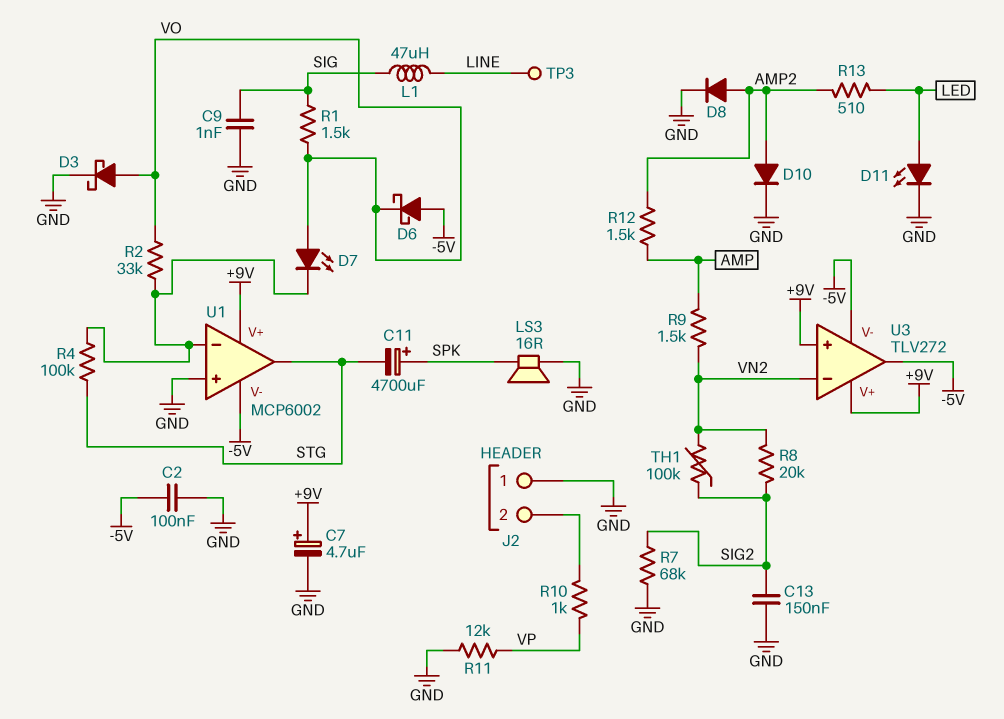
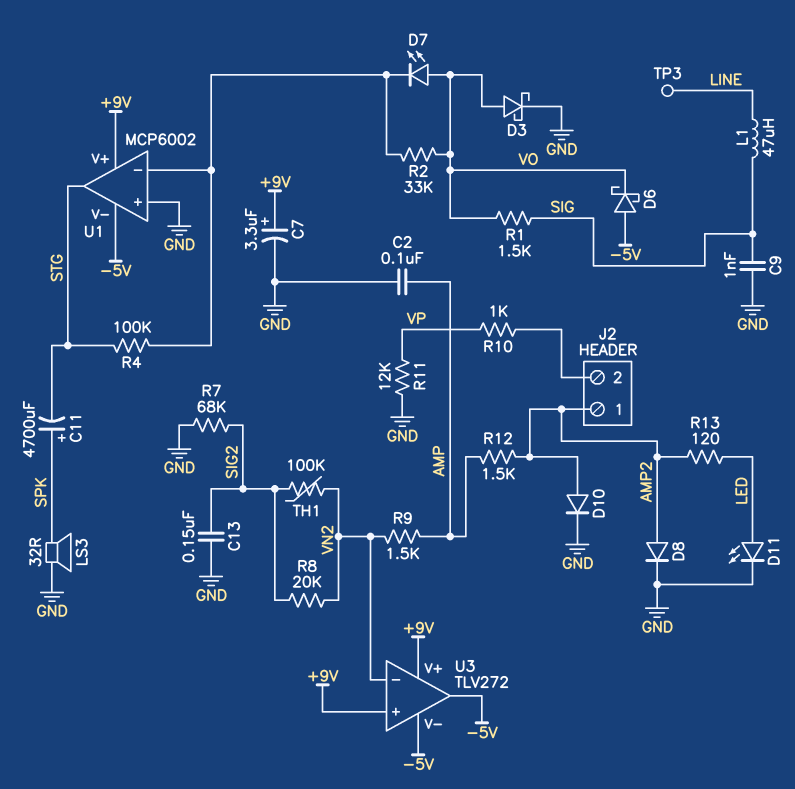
C2: 100nF (-5V, GND) -> 100nF (AMP, GND)
C7: 4.7uF (plus +9V, minus GND) -> 3.3uF (plus +9V, minus GND)
J2 pin 1: GND -> AMP2
LS3: speaker 16R (GND, SPK) -> speaker 32R (GND, SPK)
R13: 510 (AMP2, LED) -> 120 (AMP2, LED)

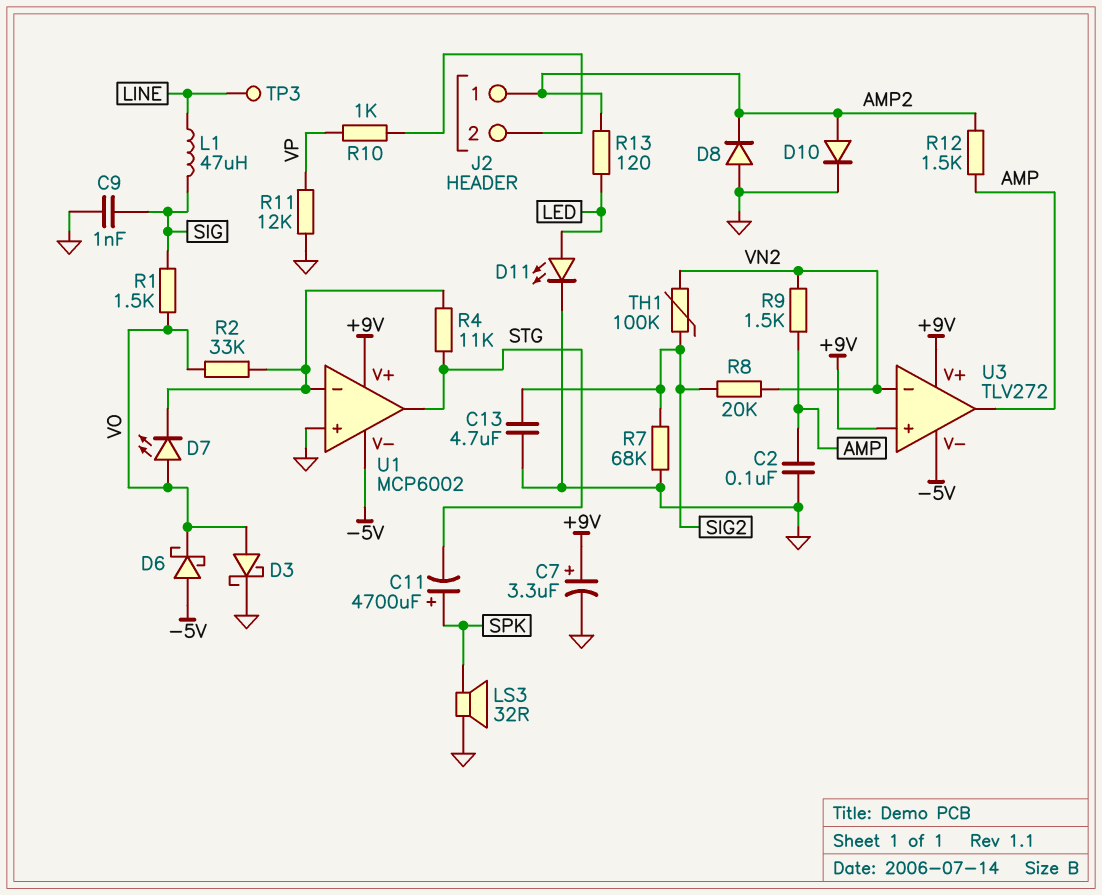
C13: 150nF (GND, SIG2) -> 4.7uF (GND, SIG2)
D8: diode (A AMP2, K GND) -> diode (A GND, K AMP2)
R4: 100k (STG, U1/in-) -> 11k (STG, U1/in-)
U3 pin out: -5V -> AMP

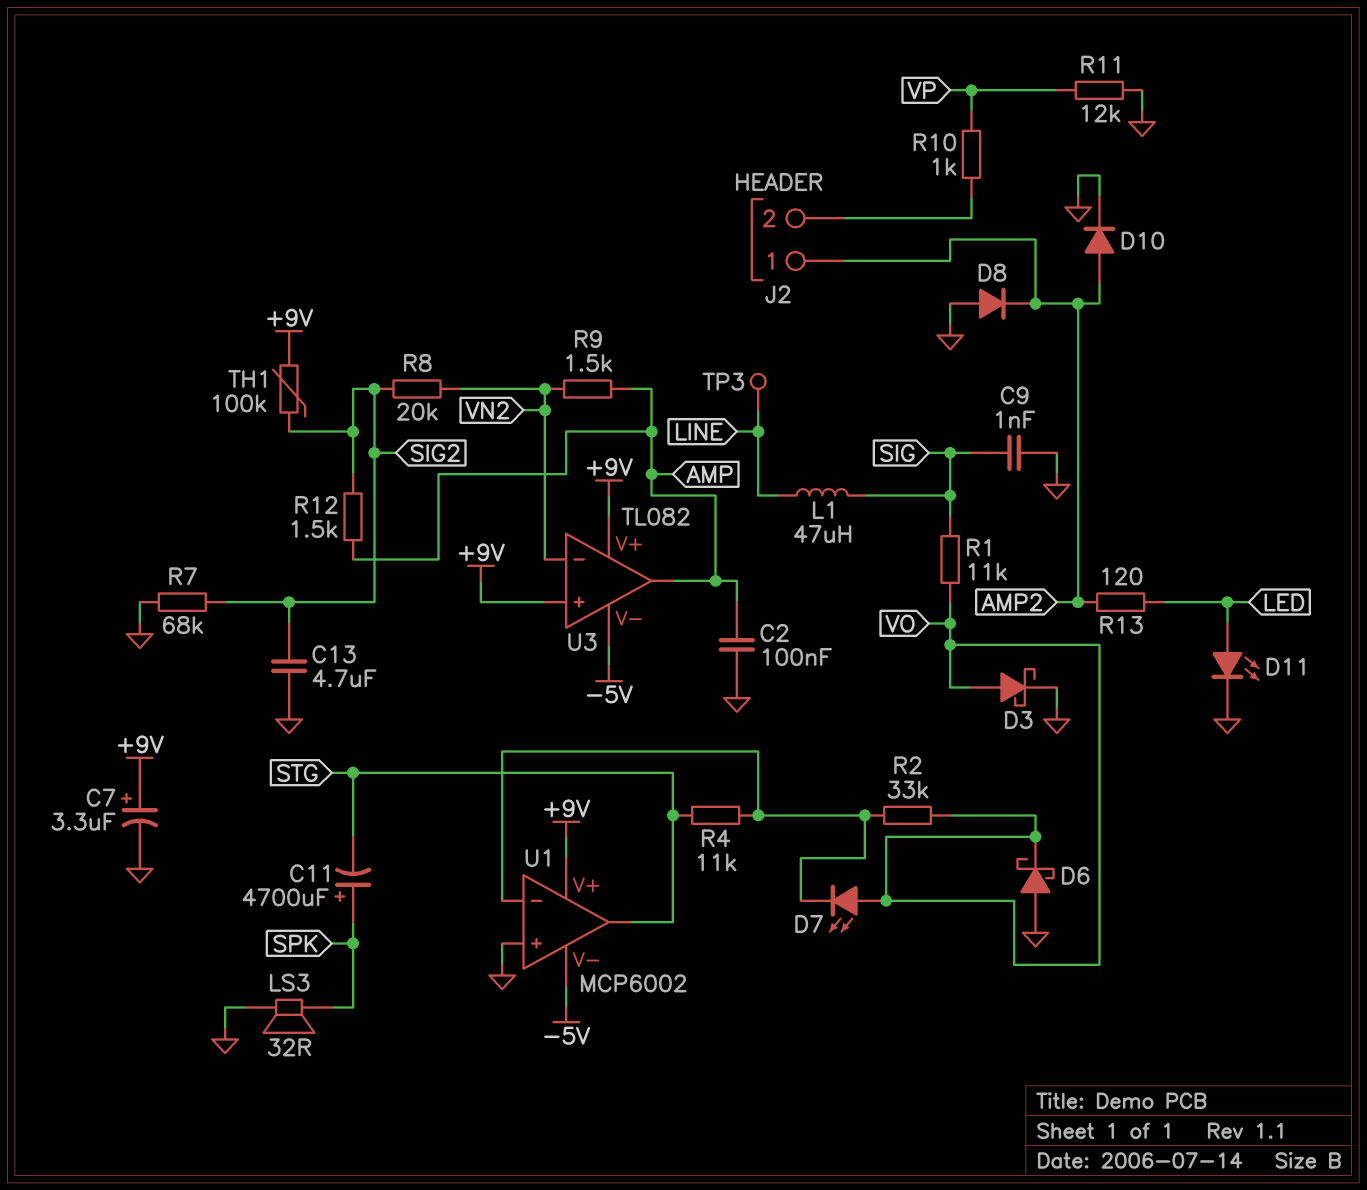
D6: schottky (A -5V, K VO) -> schottky (A GND, K VO)
R1: 1.5k (SIG, VO) -> 11k (SIG, VO)
R12: 1.5k (AMP, AMP2) -> 1.5k (AMP, SIG2)
TH1: 100k (SIG2, VN2) -> 100k (+9V, SIG2)
U3: TLV272 -> TL082

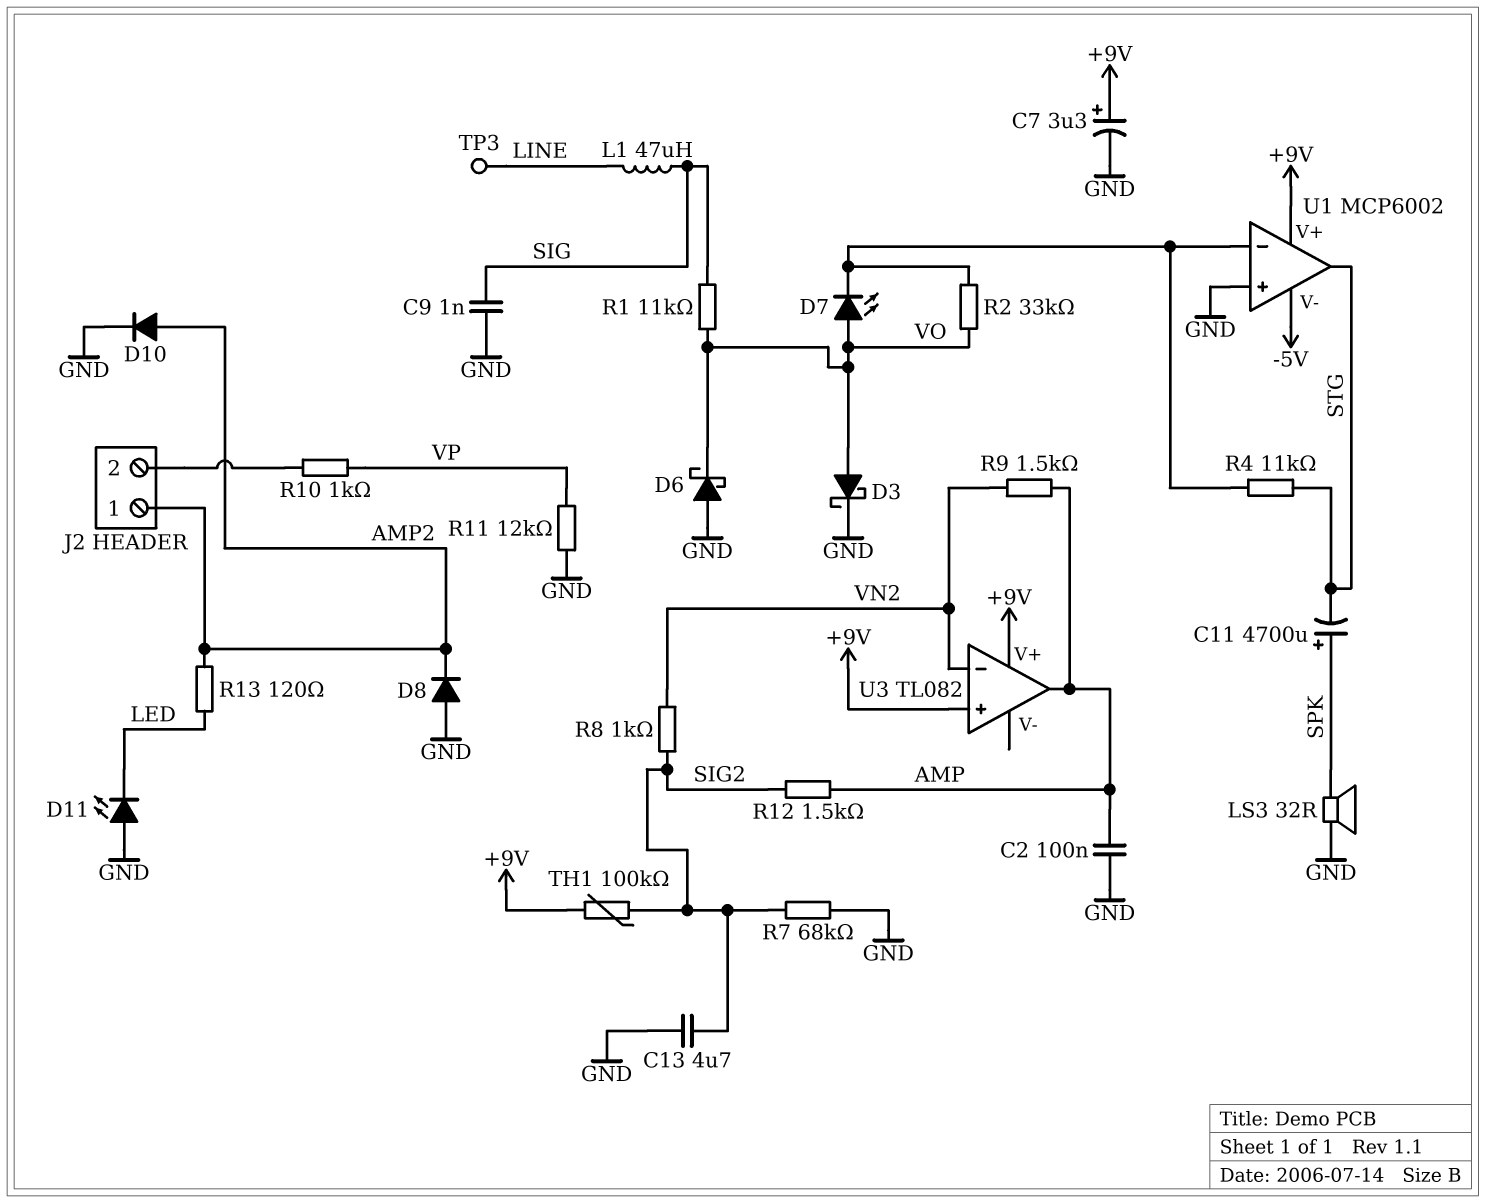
D11: LED (A LED, K GND) -> LED (A GND, K LED)
R8: 20k (SIG2, VN2) -> 1k (SIG2, VN2)
U3 pin V-: -5V -> none

